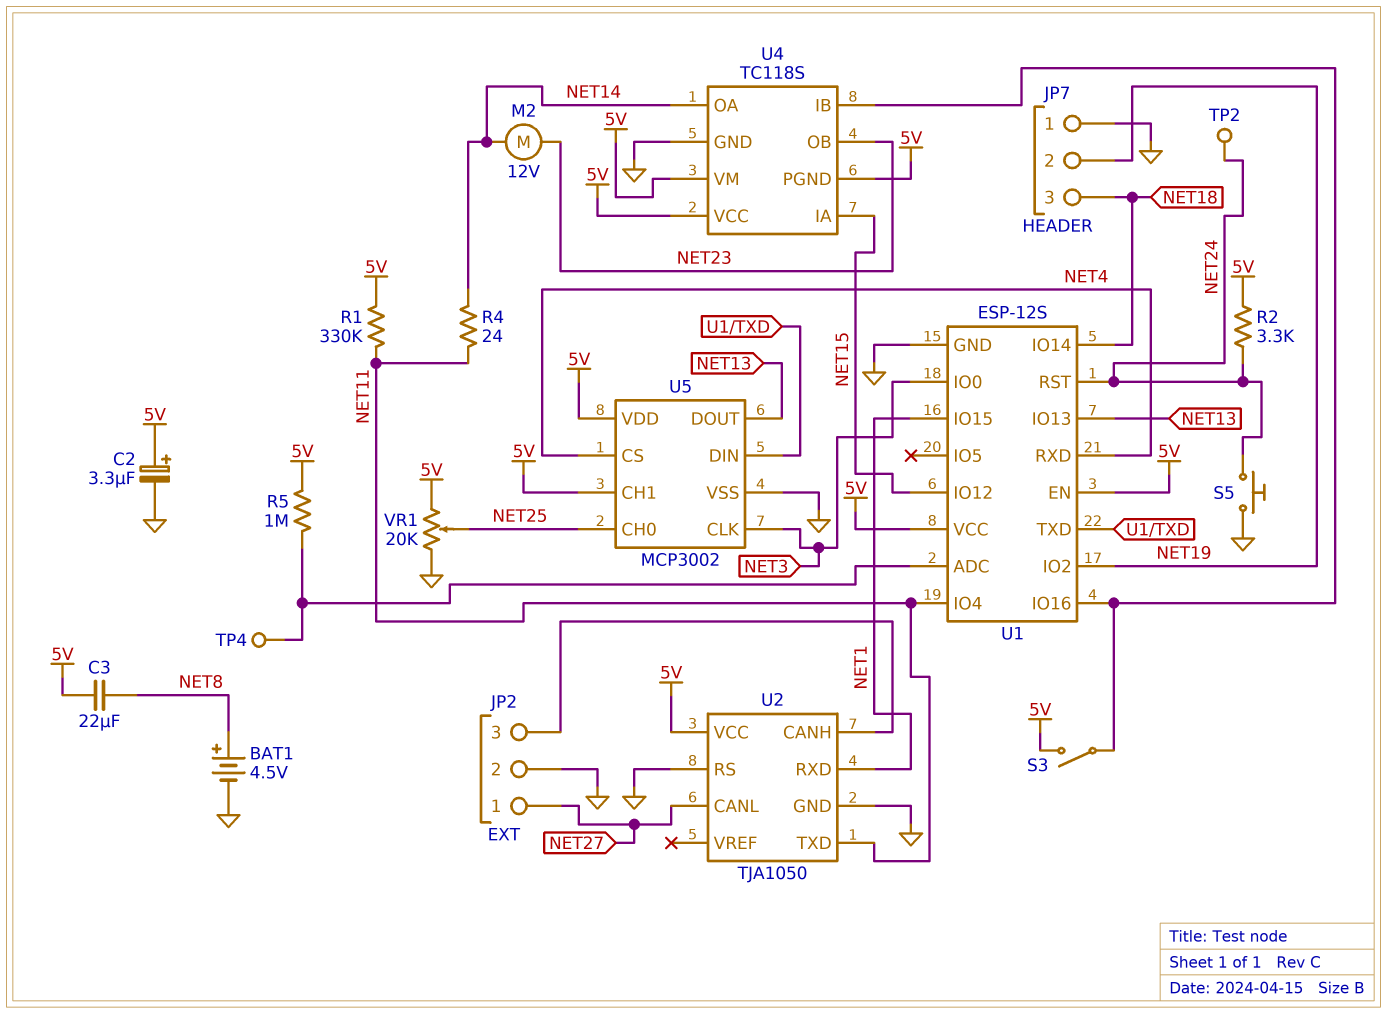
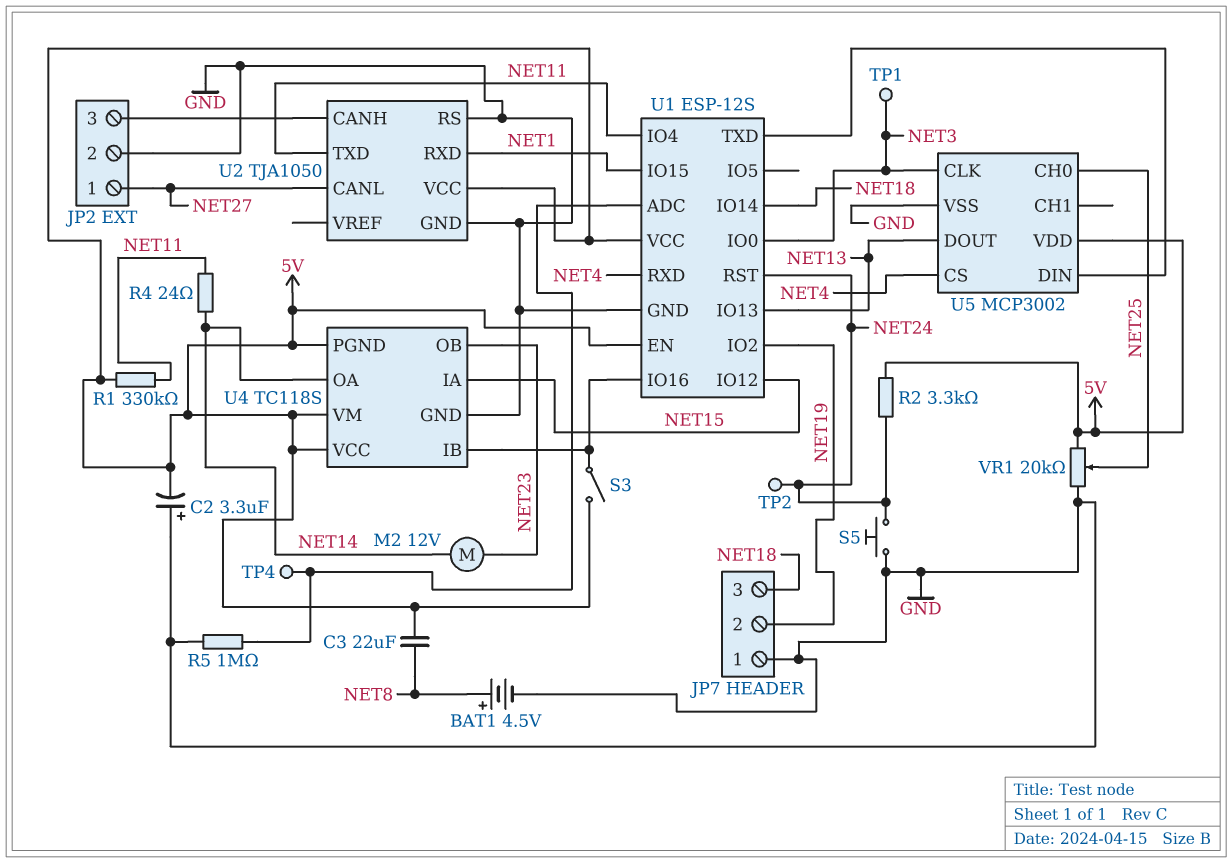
C2: 3.3uF (plus 5V, minus GND) -> 3.3uF (plus GND, minus 5V)
R5: 1M (5V, U1/ADC) -> 1M (GND, U1/ADC)
TP1: none -> test point (NET3)
U5 pin CH1: 5V -> none

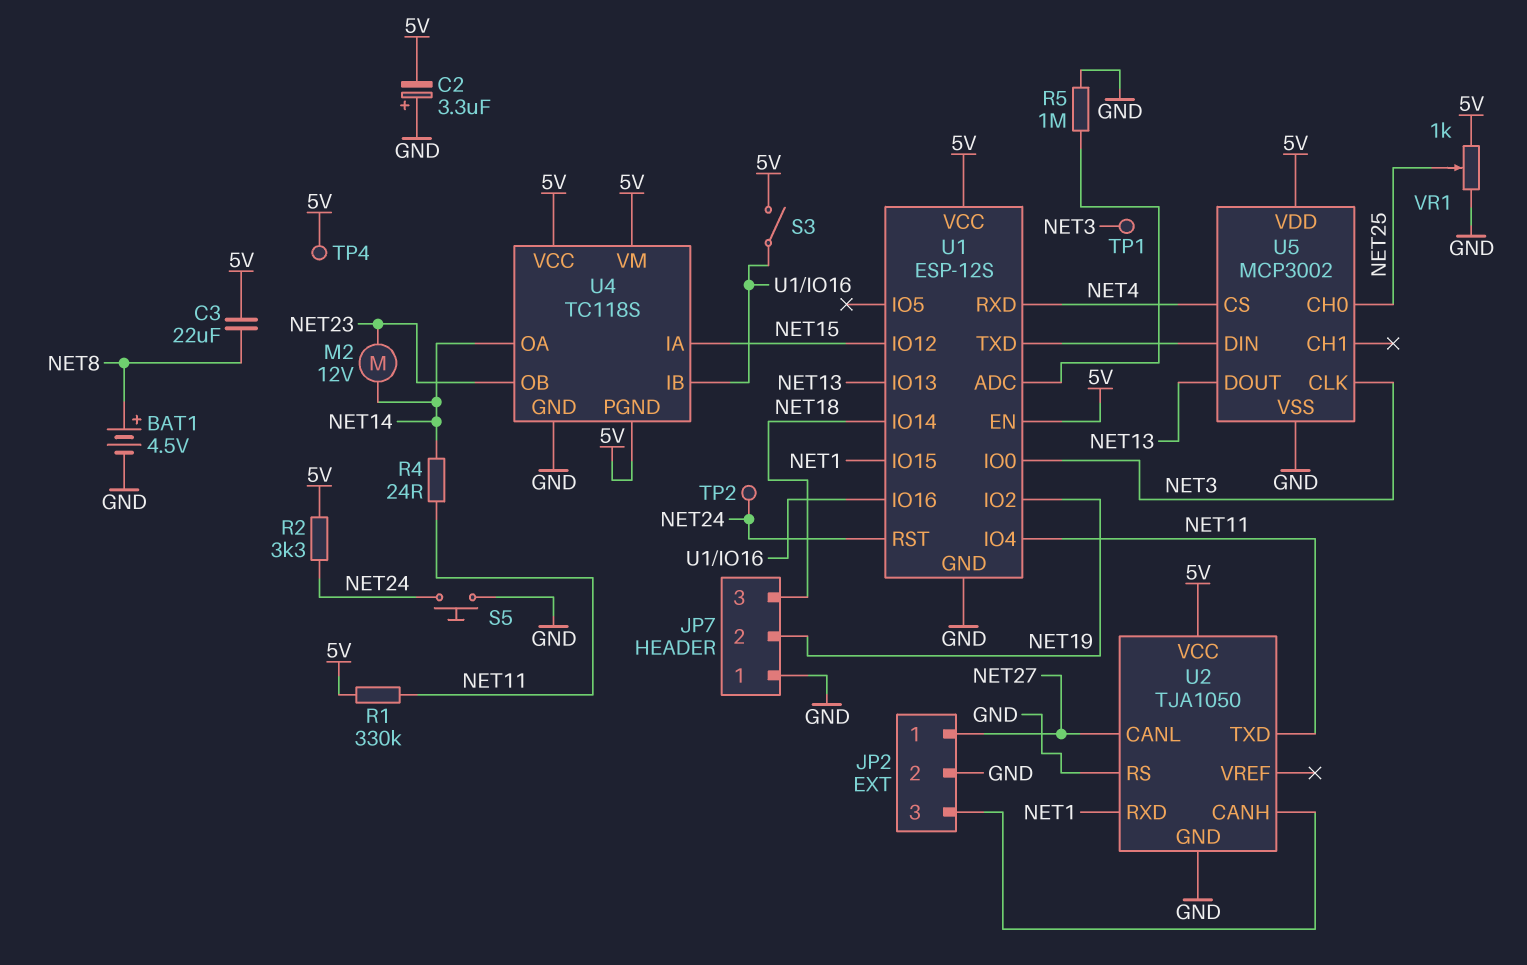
TP4: test point (U1/ADC) -> test point (5V)
VR1: 20k (5V, GND, wiper NET25) -> 1k (5V, GND, wiper NET25)

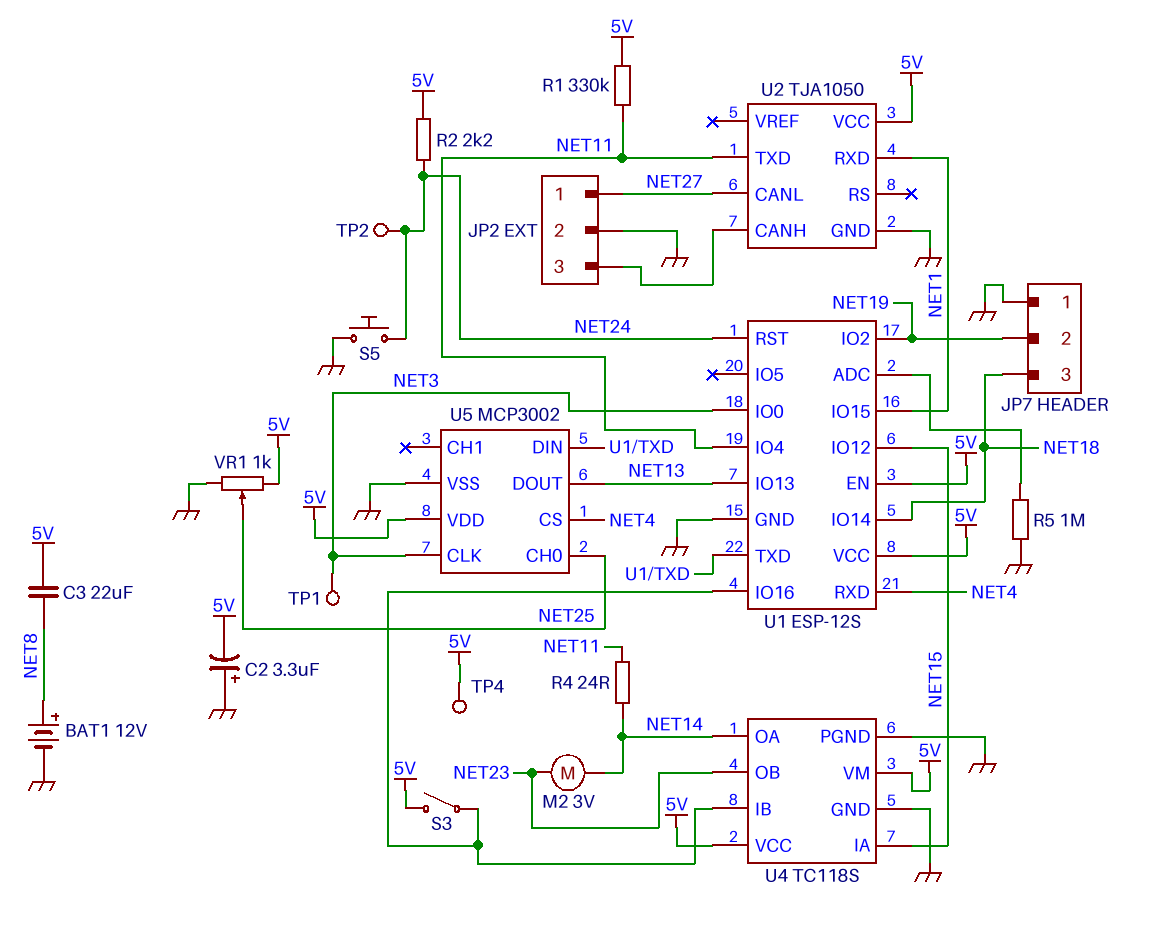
BAT1: 4.5V (plus NET8, minus GND) -> 12V (plus NET8, minus GND)
M2: motor 12V (NET14, NET23) -> motor 3V (NET14, NET23)
R2: 3.3k (5V, NET24) -> 2.2k (5V, NET24)
U2 pin RS: GND -> none
U4 pin PGND: 5V -> GND

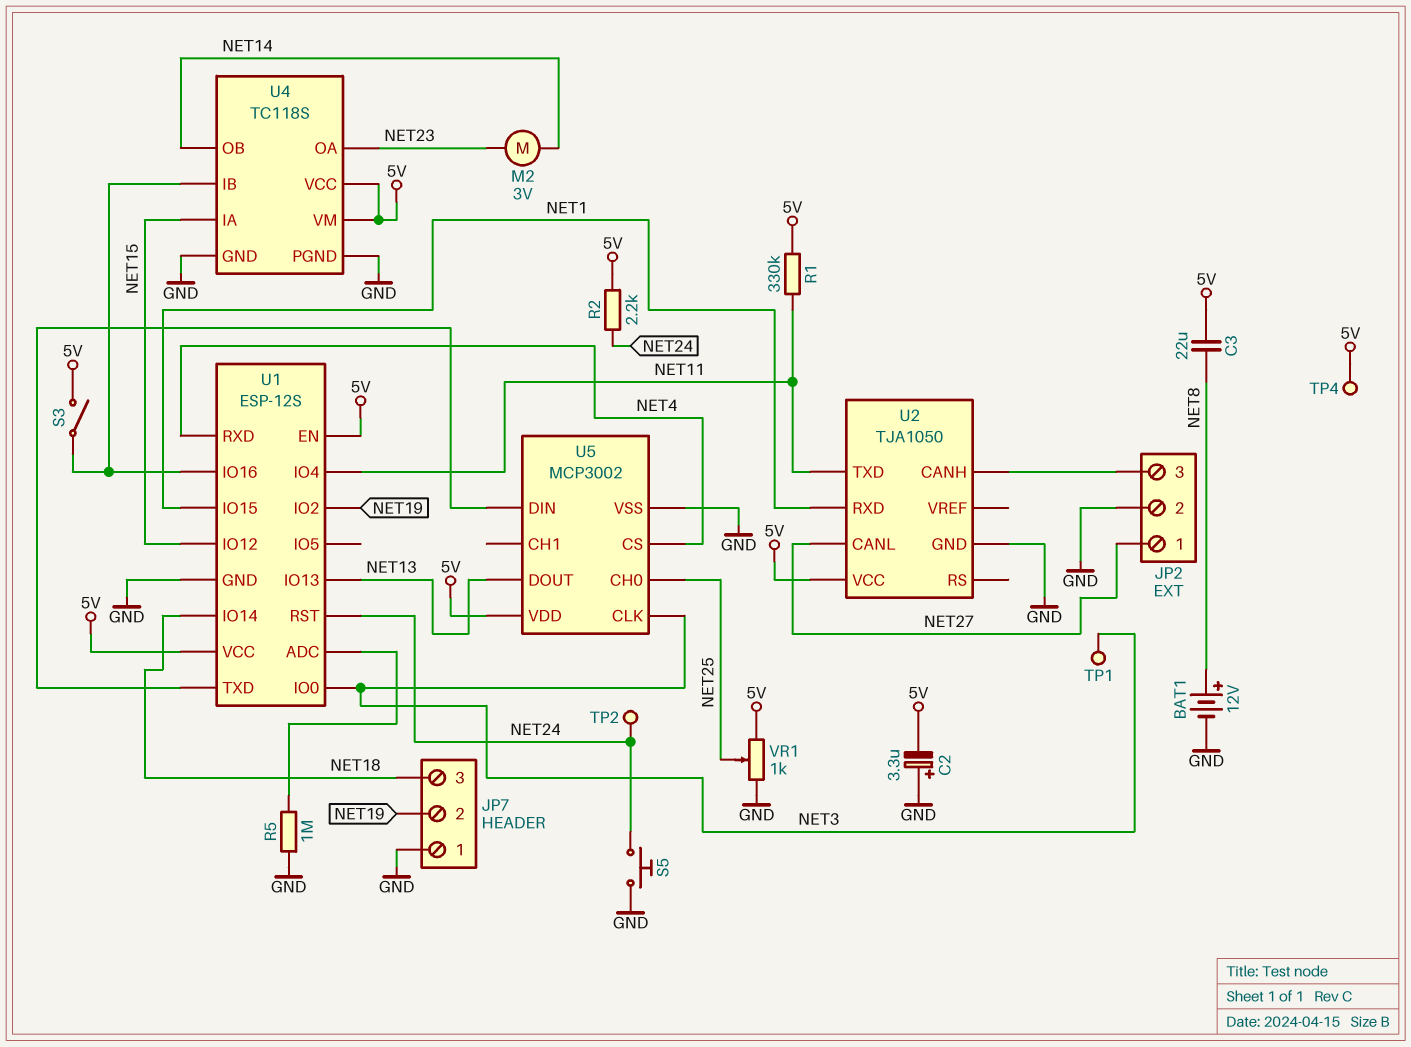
R4: 24 (NET11, NET14) -> none
U4 pin OA: NET14 -> NET23
U4 pin OB: NET23 -> NET14

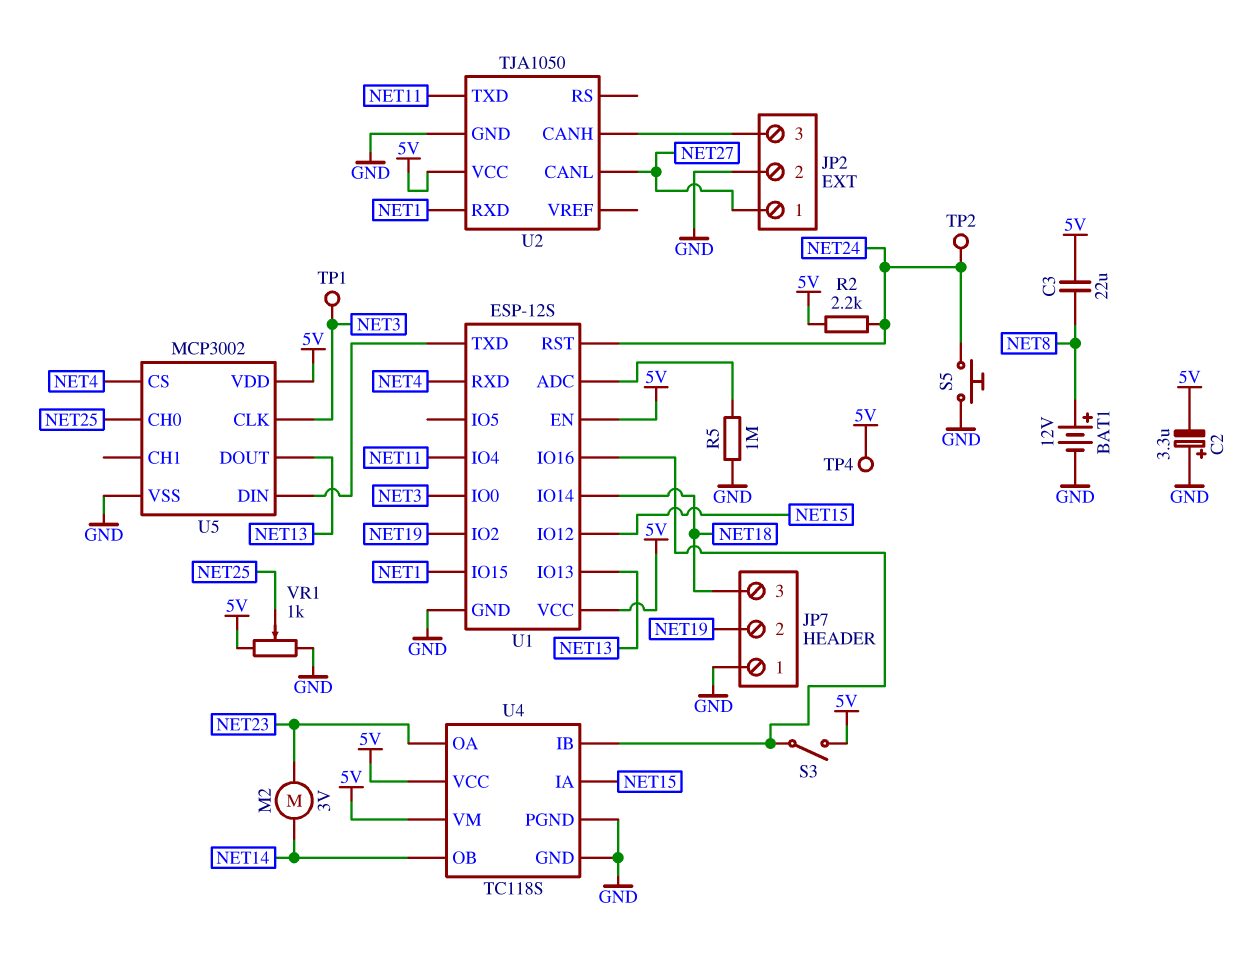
R1: 330k (5V, NET11) -> none

